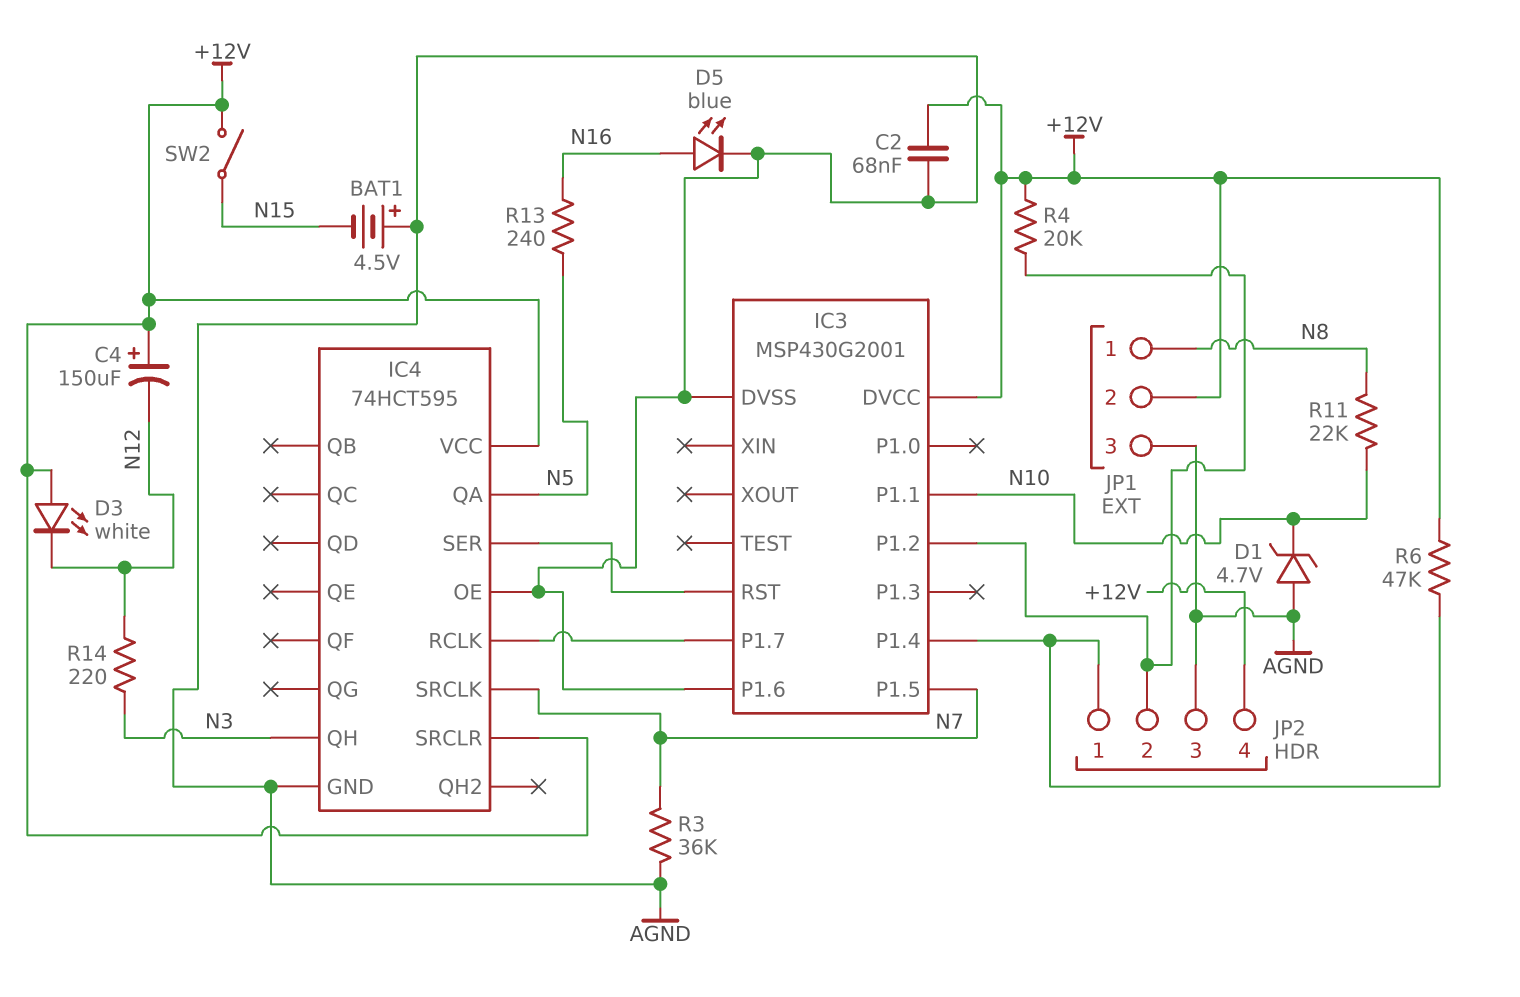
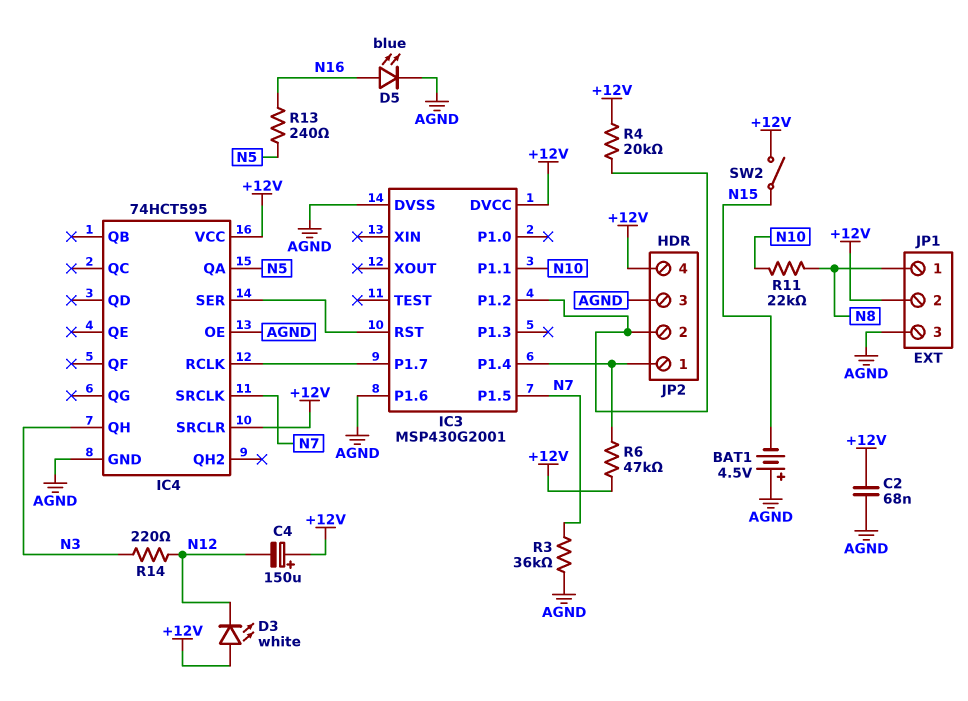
D1: zener 4.7V (A AGND, K N10) -> none

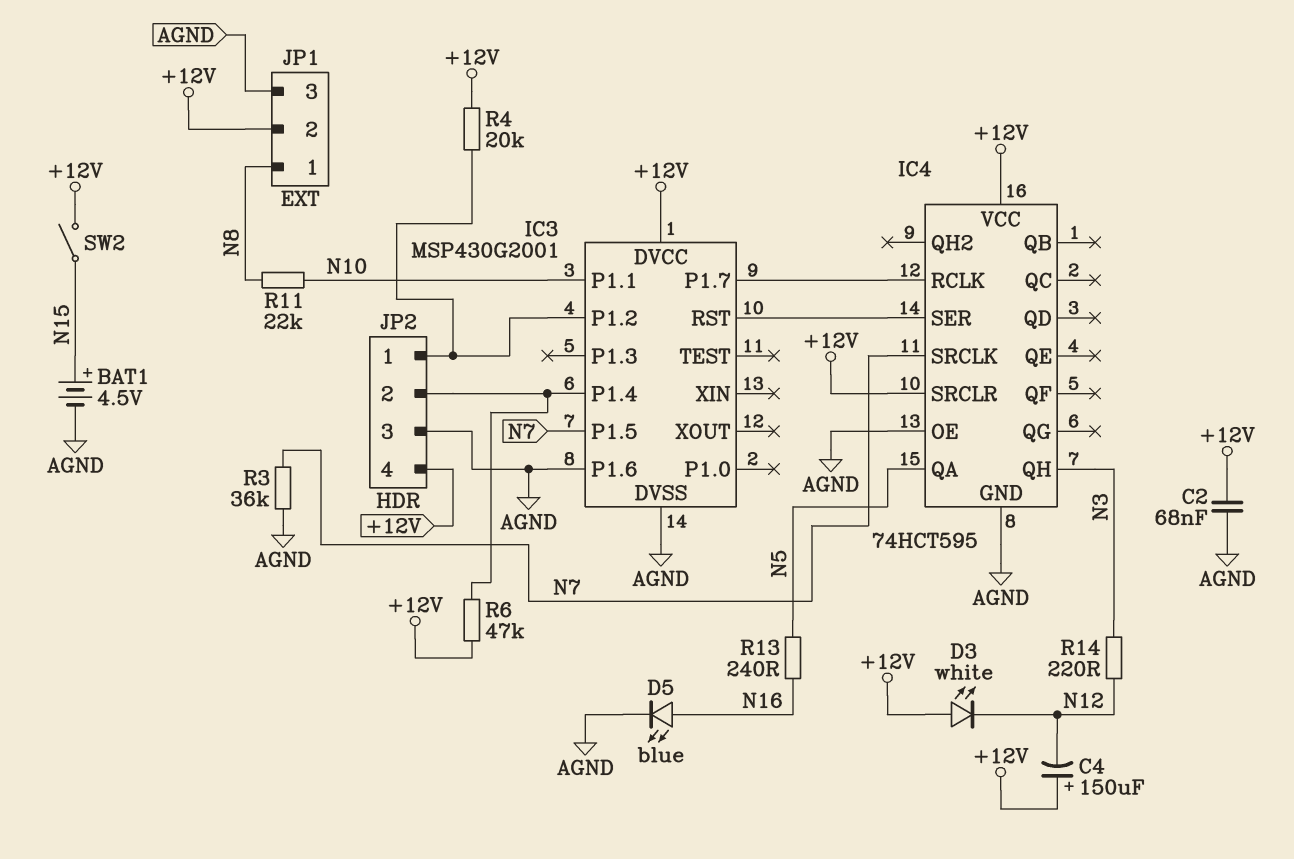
BAT1: 4.5V (plus AGND, minus N15) -> 4.5V (plus N15, minus AGND)
JP2 pin 1: IC3/P1.4 -> IC3/P1.2
JP2 pin 2: IC3/P1.2 -> IC3/P1.4

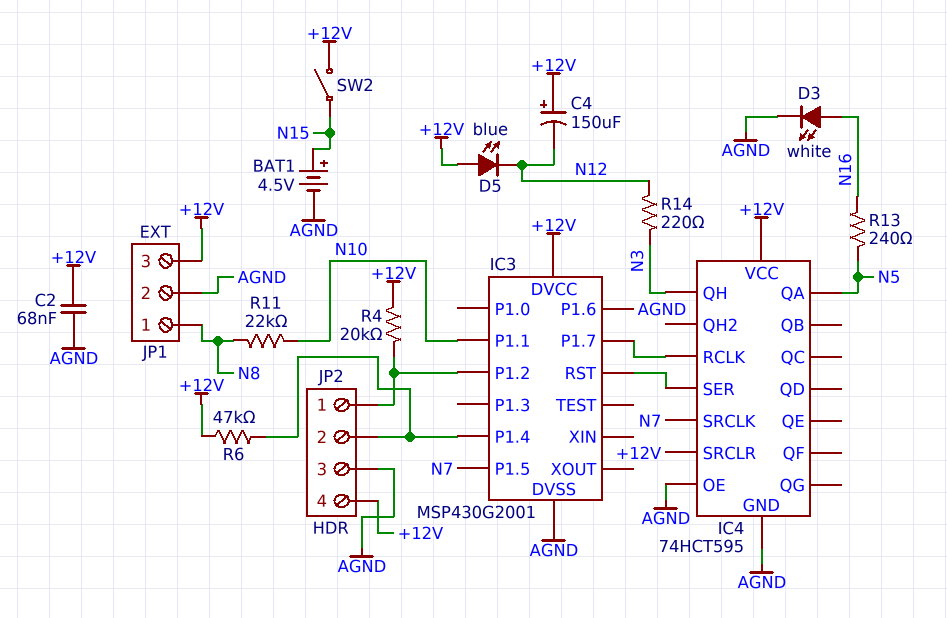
D3: LED white (A +12V, K N12) -> LED white (A N16, K AGND)
D5: LED blue (A N16, K AGND) -> LED blue (A +12V, K N12)
JP1 pin 2: +12V -> AGND
JP1 pin 3: AGND -> +12V
R3: 36k (AGND, N7) -> none

